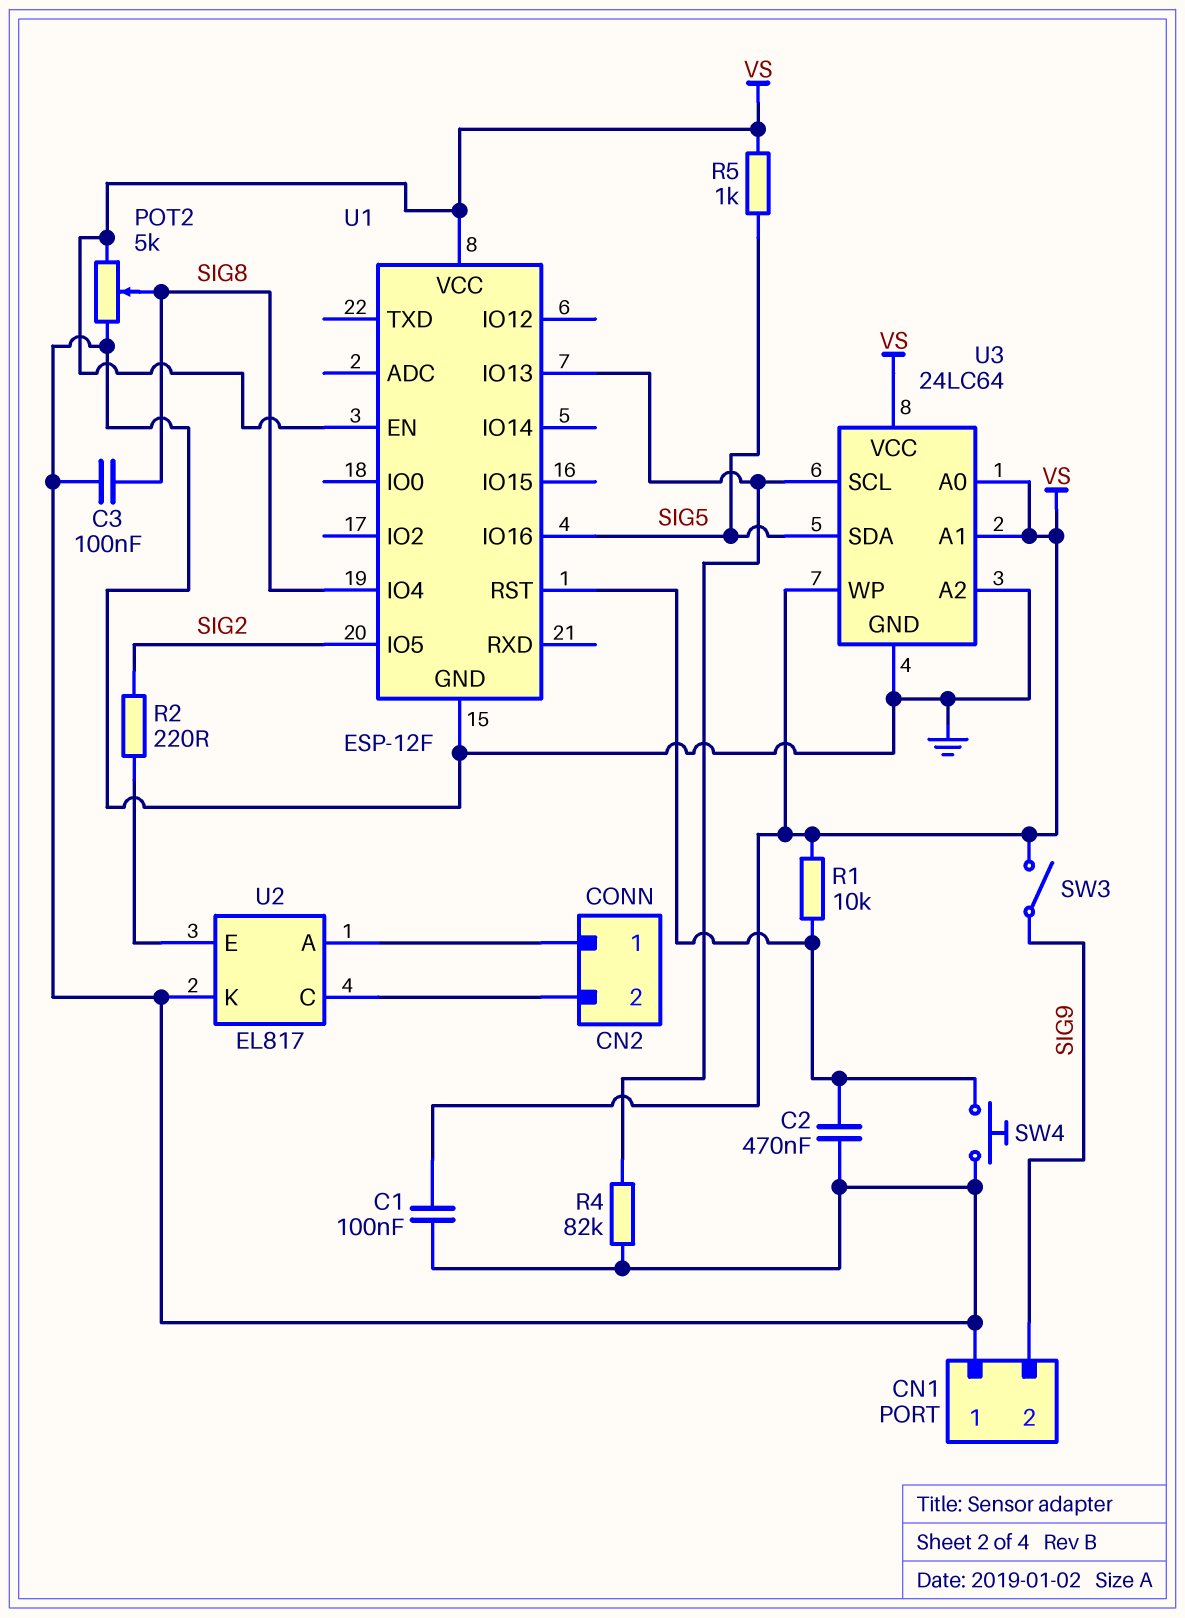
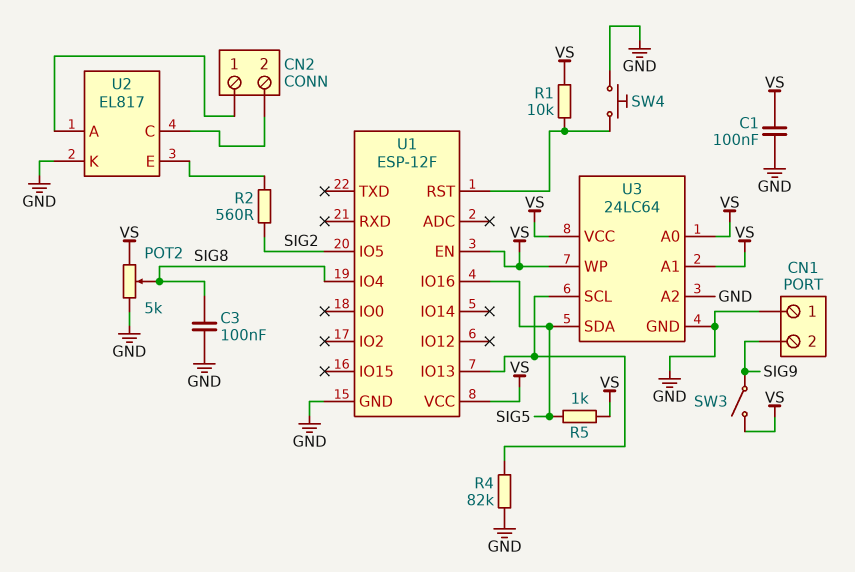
C2: 470nF (GND, U1/RST) -> none
R2: 220 (SIG2, U2/E) -> 560 (SIG2, U2/E)

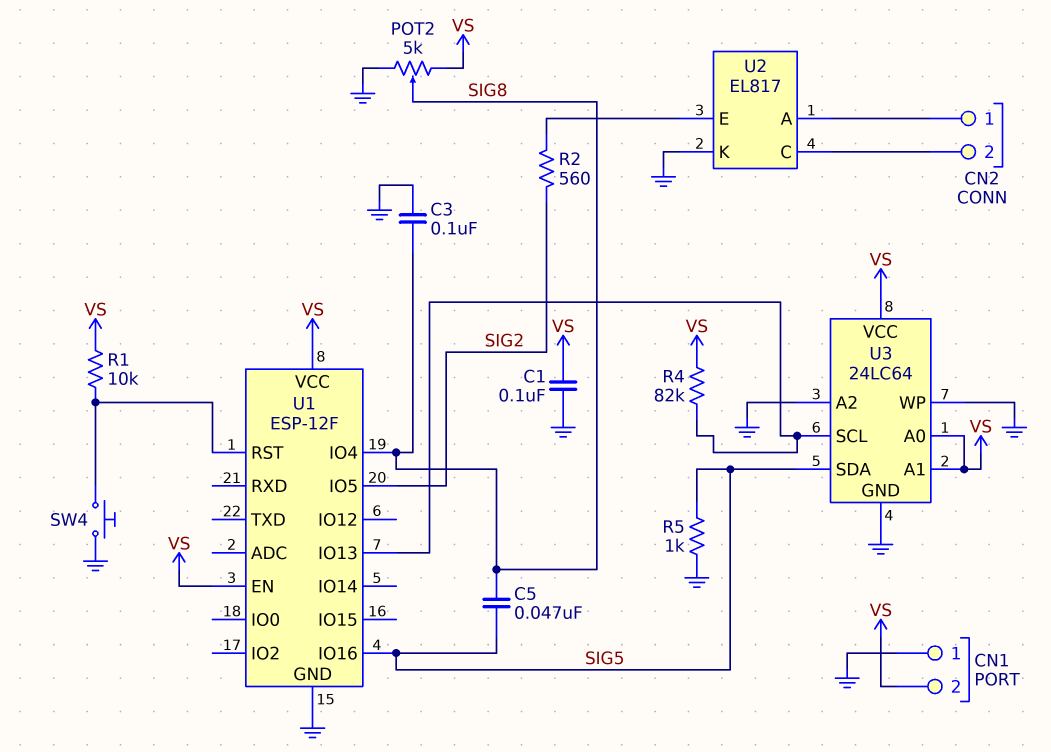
C5: none -> 47nF (SIG5, SIG8)
CN1 pin 2: SIG9 -> VS
R4: 82k (GND, U1/IO13) -> 82k (U1/IO13, VS)
R5: 1k (SIG5, VS) -> 1k (GND, SIG5)
SW3: switch (SIG9, VS) -> none
U3 pin WP: VS -> GND

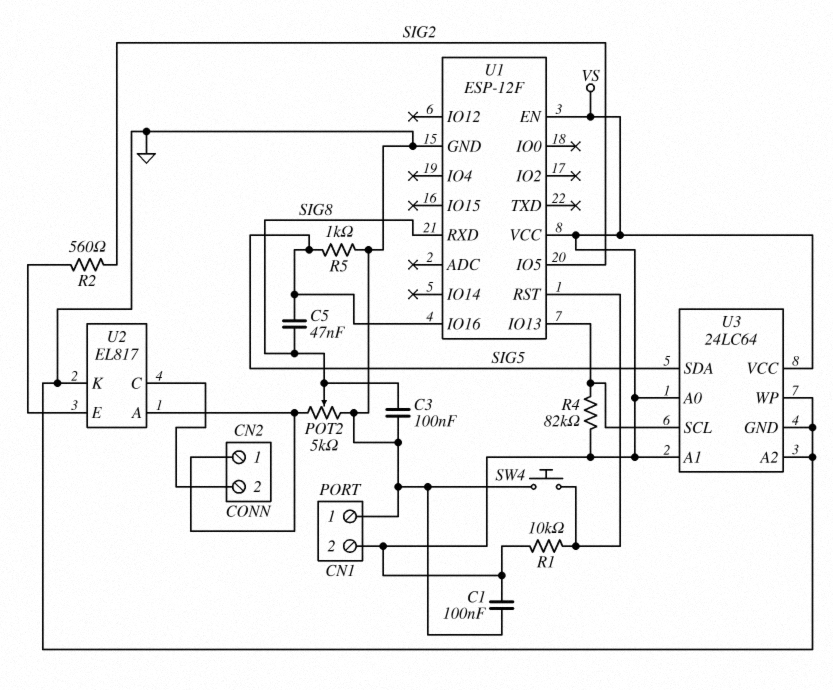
POT2: 5k (GND, VS, wiper SIG8) -> 5k (CN2/1, GND, wiper SIG8)
U1 pin IO4: SIG8 -> none
U1 pin RXD: none -> SIG8

